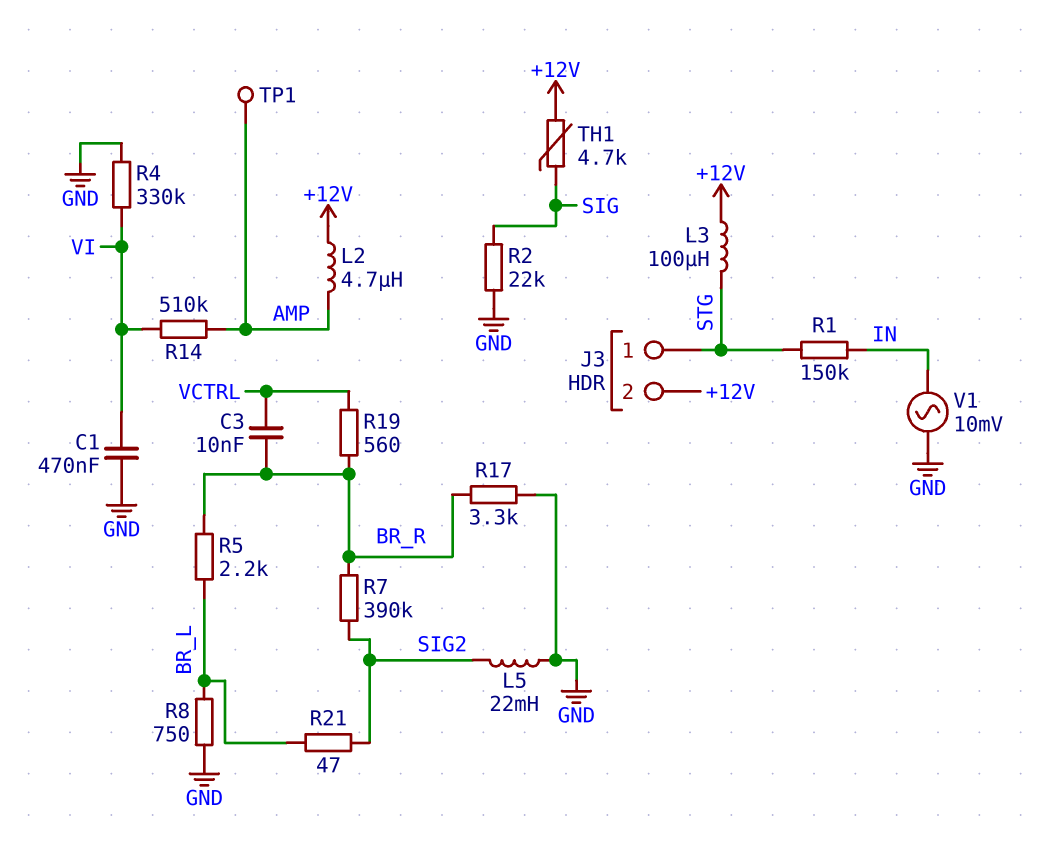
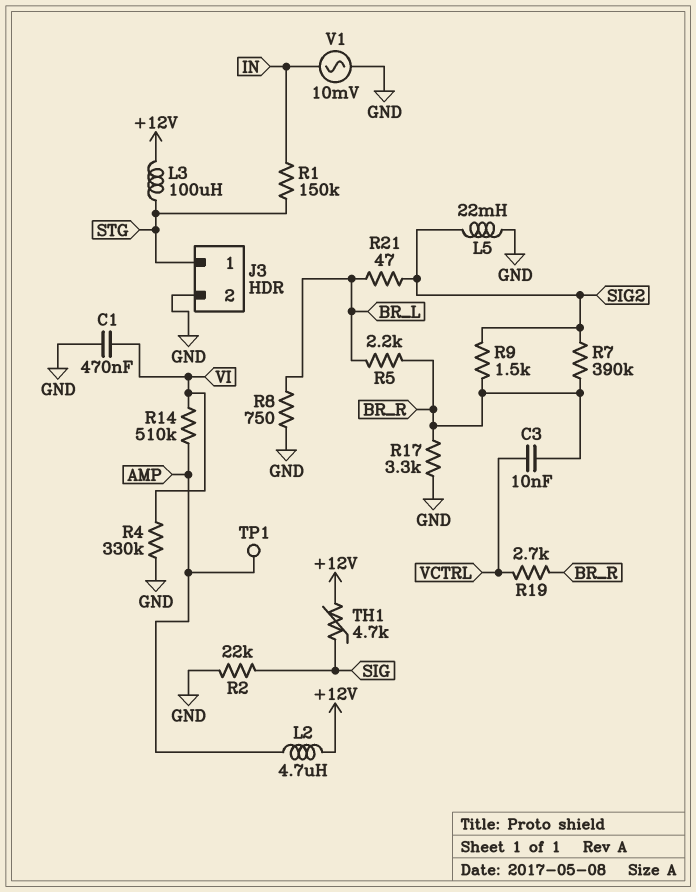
J3 pin 2: +12V -> GND
R9: none -> 1.5k (BR_R, SIG2)
R19: 560 (BR_R, VCTRL) -> 2.7k (BR_R, VCTRL)

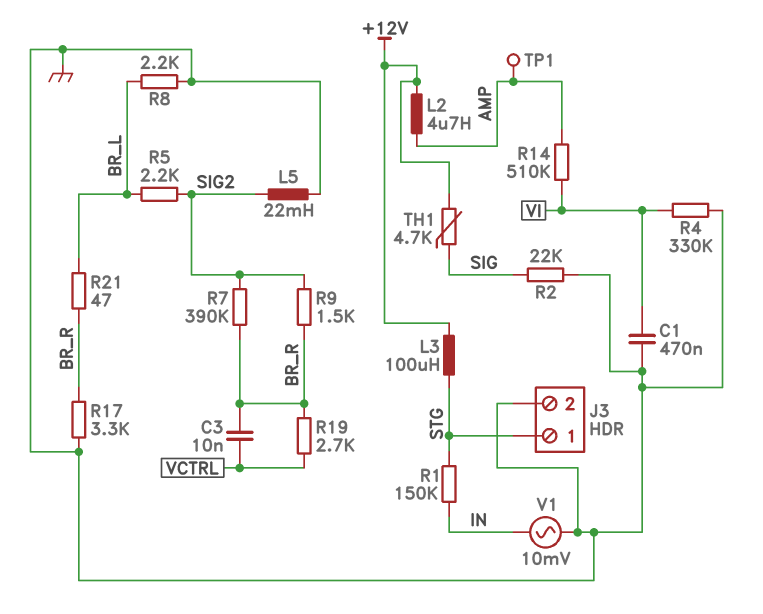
R5: 2.2k (BR_L, BR_R) -> 2.2k (BR_L, SIG2)
R8: 750 (BR_L, GND) -> 2.2k (BR_L, GND)
R21: 47 (BR_L, SIG2) -> 47 (BR_L, BR_R)

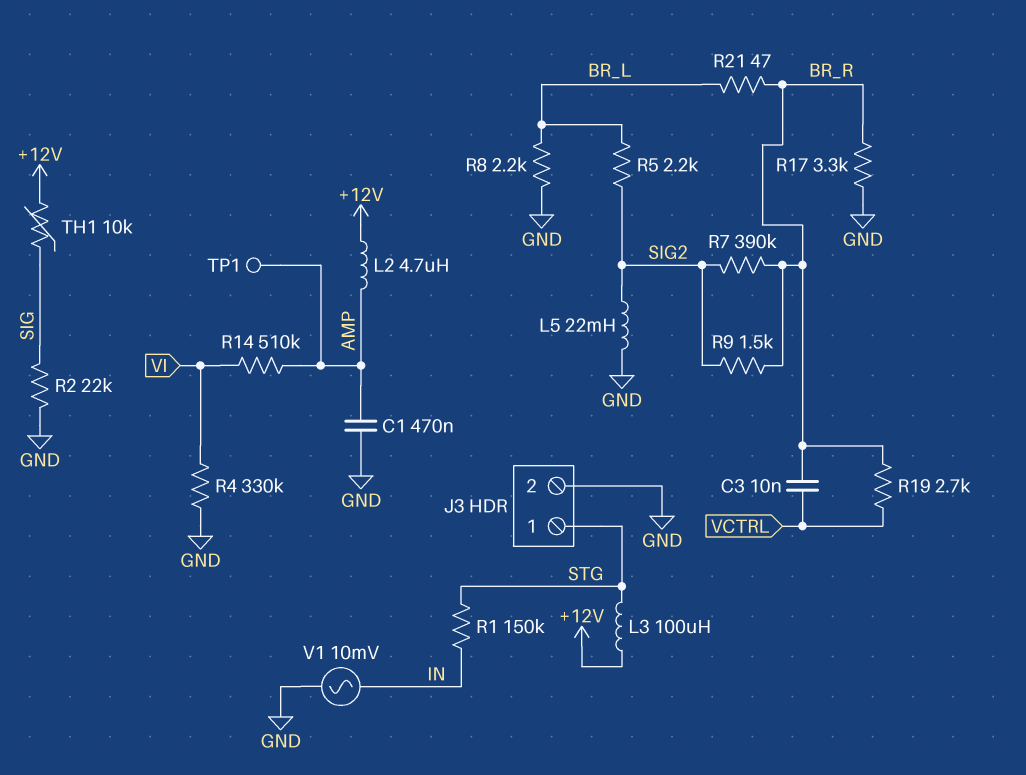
C1: 470nF (GND, VI) -> 470nF (AMP, GND)
TH1: 4.7k (+12V, SIG) -> 10k (+12V, SIG)

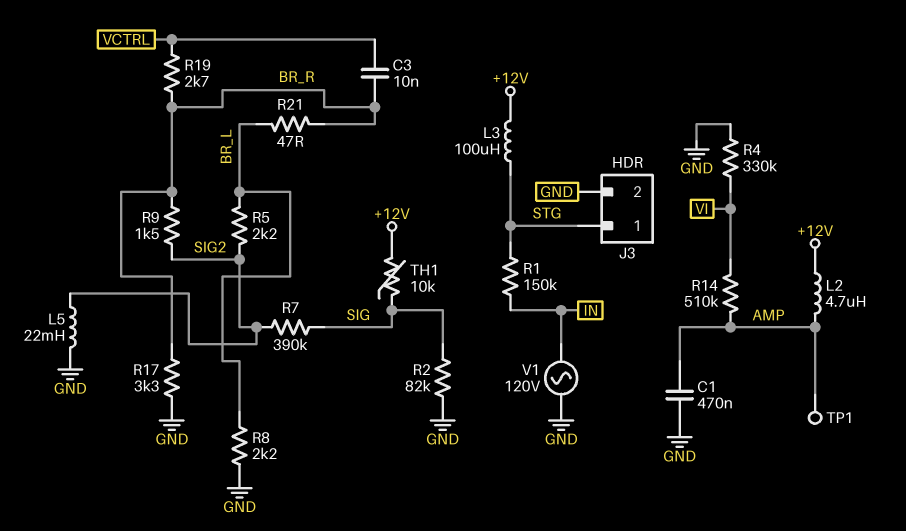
R2: 22k (GND, SIG) -> 82k (GND, SIG)
R7: 390k (BR_R, SIG2) -> 390k (SIG, SIG2)
V1: AC 10mV (GND, IN) -> AC 120V (GND, IN)

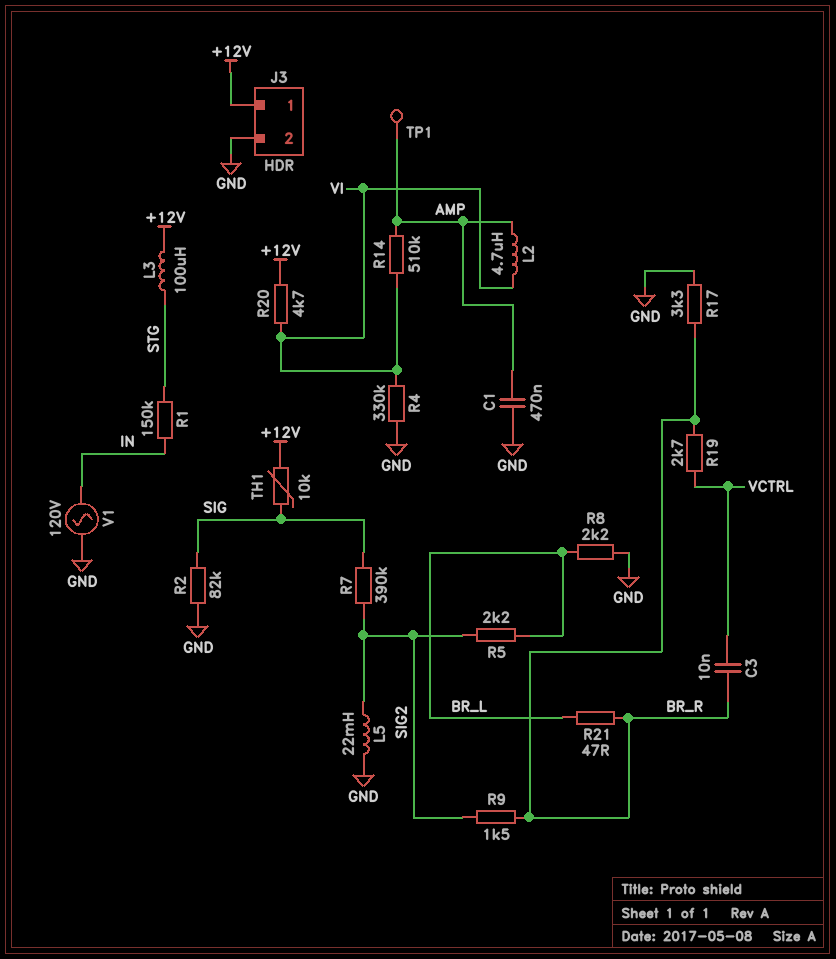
J3 pin 1: STG -> +12V
L2: 4.7uH (+12V, AMP) -> 4.7uH (AMP, VI)
R20: none -> 4.7k (+12V, VI)

